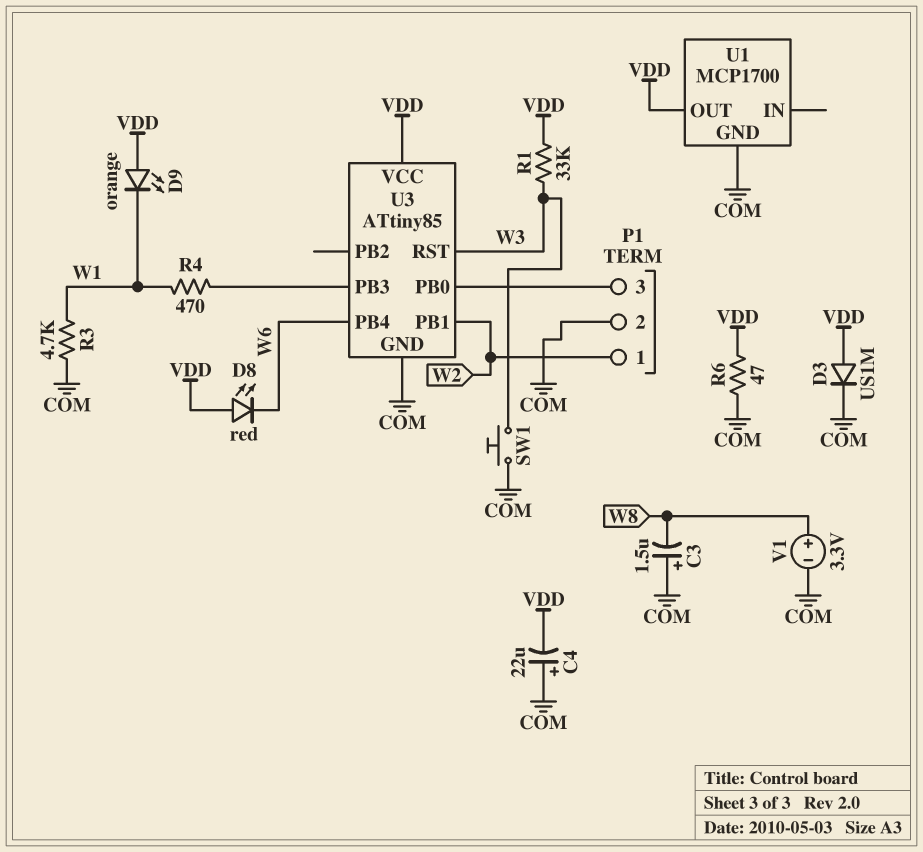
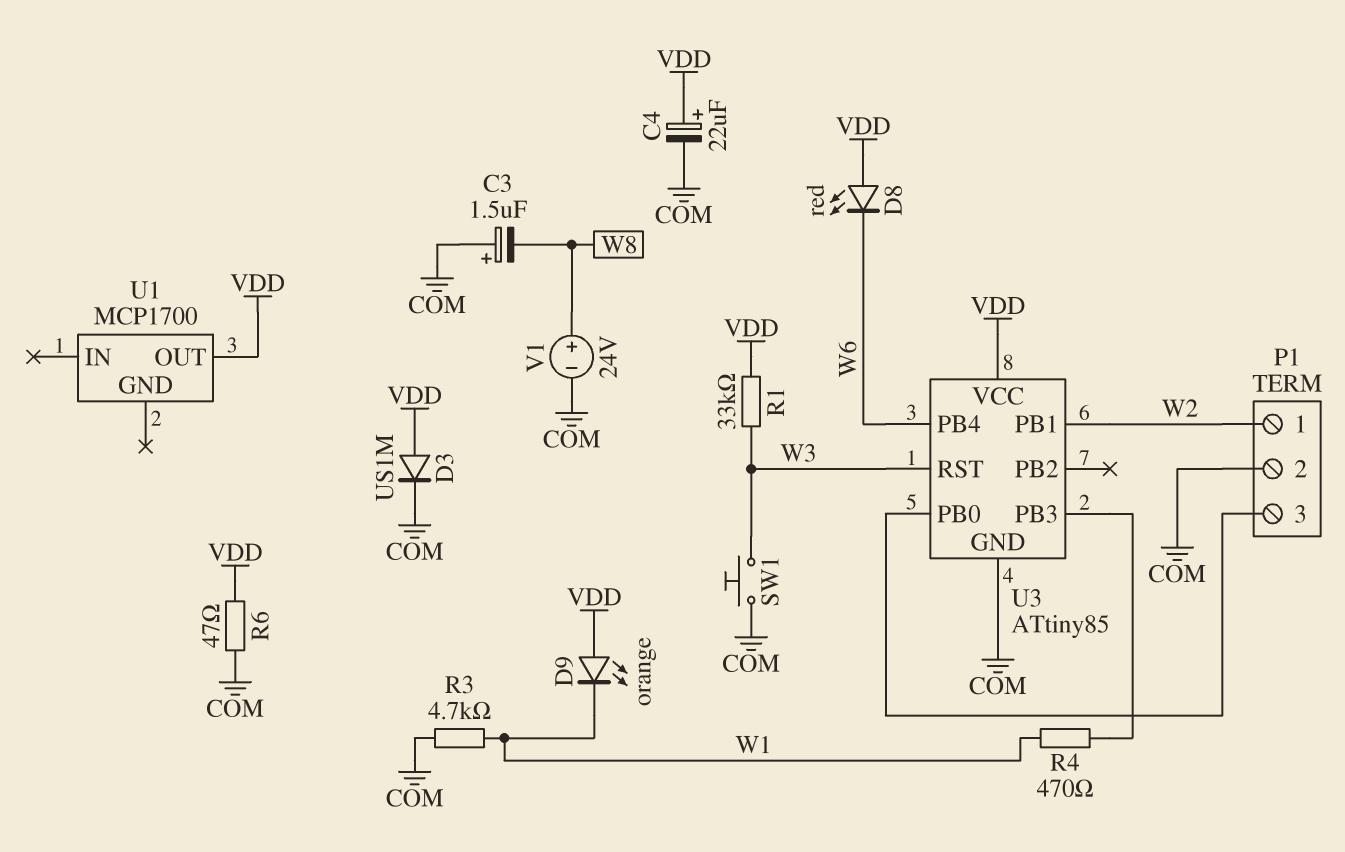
C4: 22uF (plus COM, minus VDD) -> 22uF (plus VDD, minus COM)
U1 pin GND: COM -> none
V1: 3.3V (plus W8, minus COM) -> 24V (plus W8, minus COM)

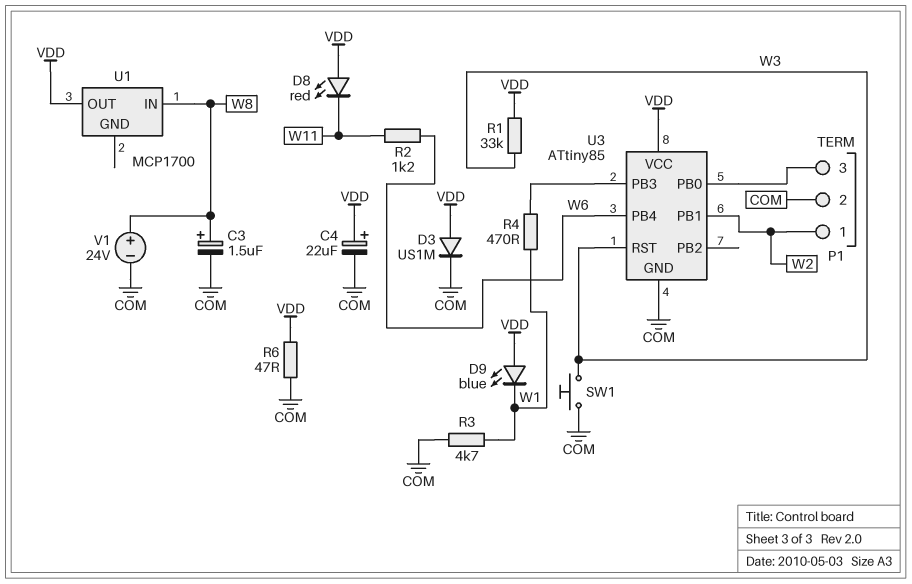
C3: 1.5uF (plus COM, minus W8) -> 1.5uF (plus W8, minus COM)
D8: LED red (A VDD, K W6) -> LED red (A VDD, K W11)
D9: LED orange (A VDD, K W1) -> LED blue (A VDD, K W1)
R2: none -> 1.2k (W6, W11)
U1 pin IN: none -> W8

